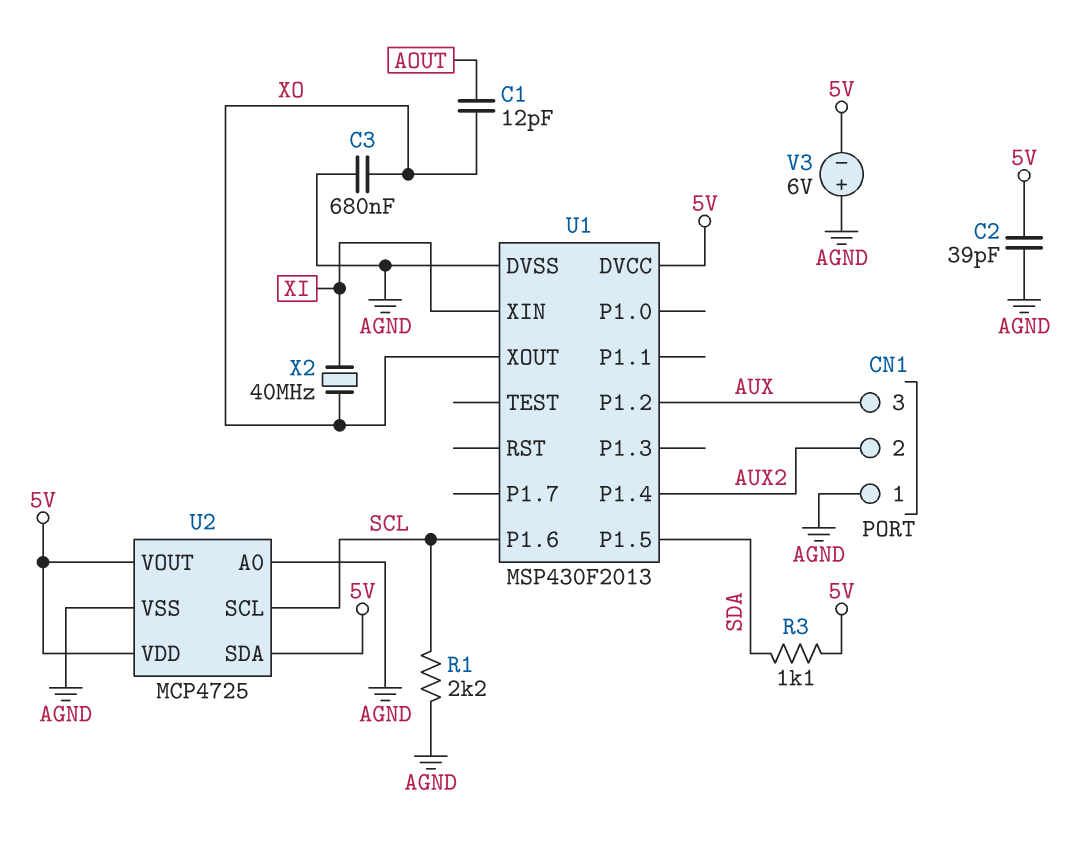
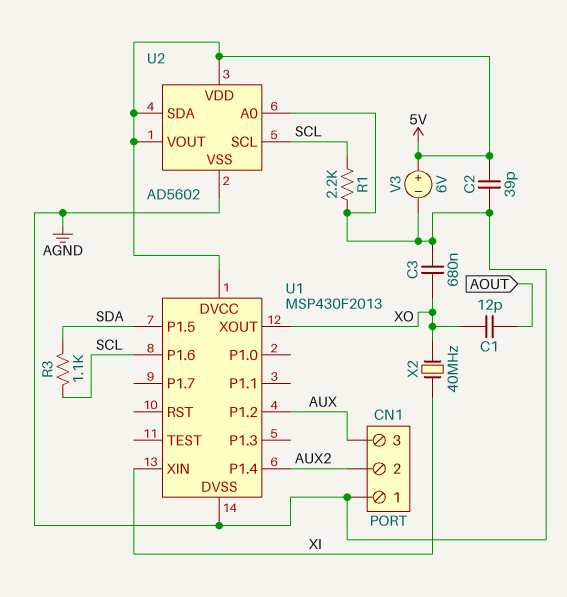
R3: 1.1k (5V, SDA) -> 1.1k (SCL, SDA)
U2: MCP4725 -> AD5602
V3: 6V (plus AGND, minus 5V) -> 6V (plus 5V, minus AGND)

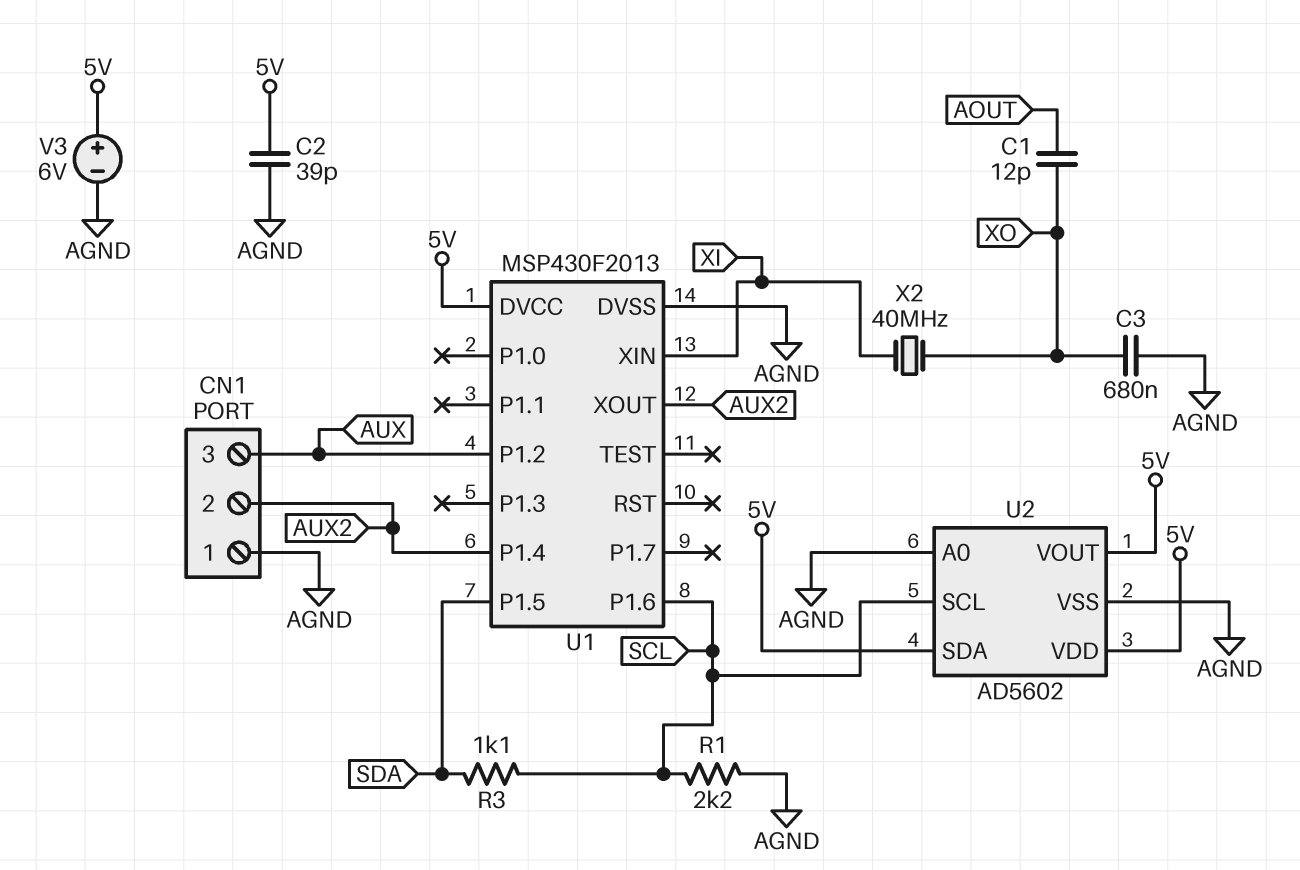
U1 pin XOUT: XO -> AUX2

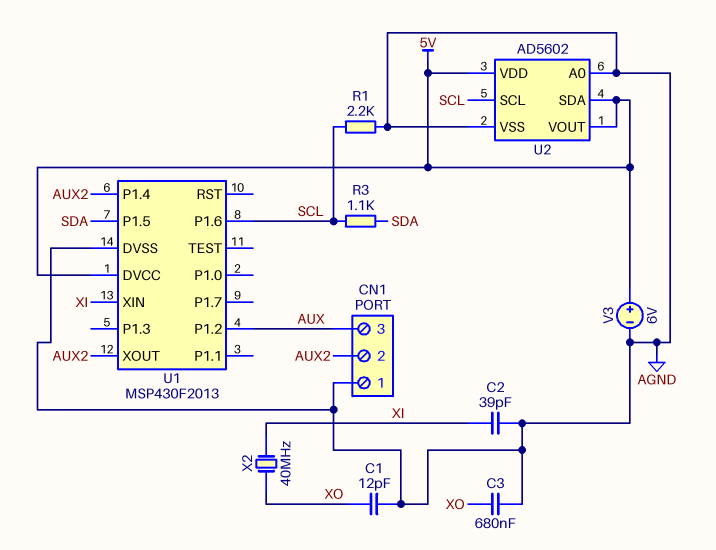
C1: 12pF (AOUT, XO) -> 12pF (AGND, XO)
C2: 39pF (5V, AGND) -> 39pF (AGND, XI)

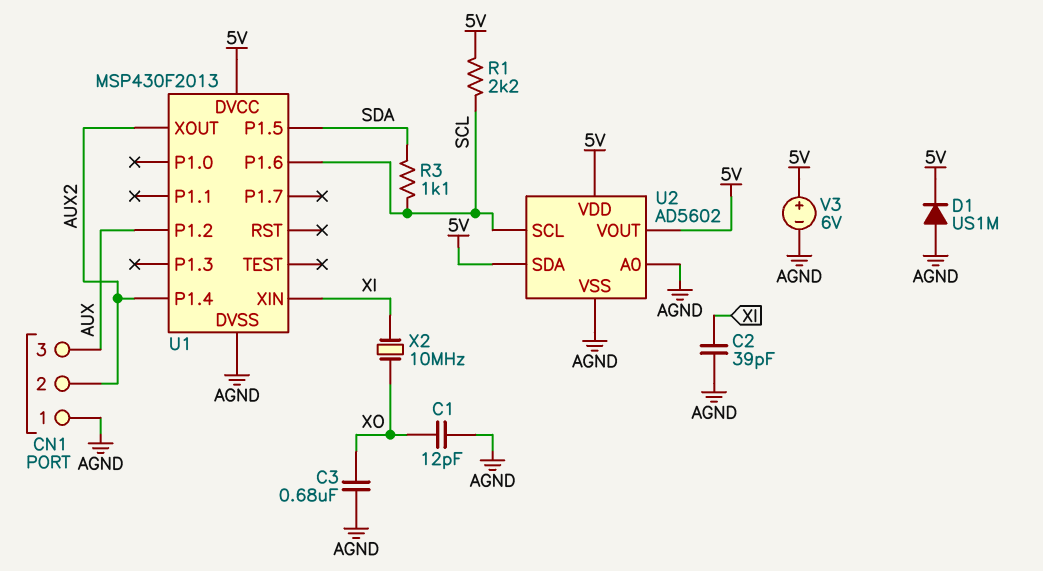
D1: none -> diode US1M (A AGND, K 5V)
R1: 2.2k (AGND, SCL) -> 2.2k (5V, SCL)
X2: 40MHz (XI, XO) -> 10MHz (XI, XO)

